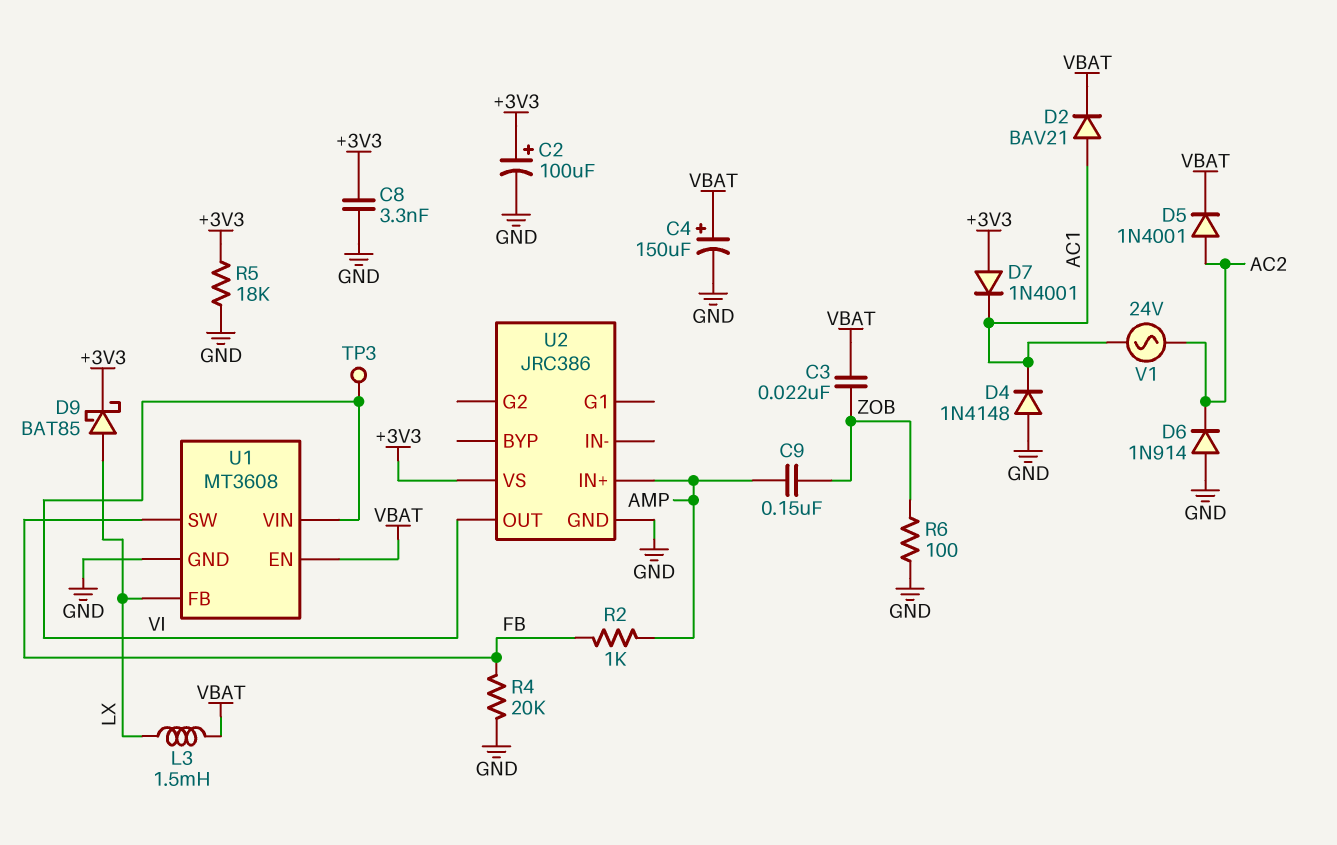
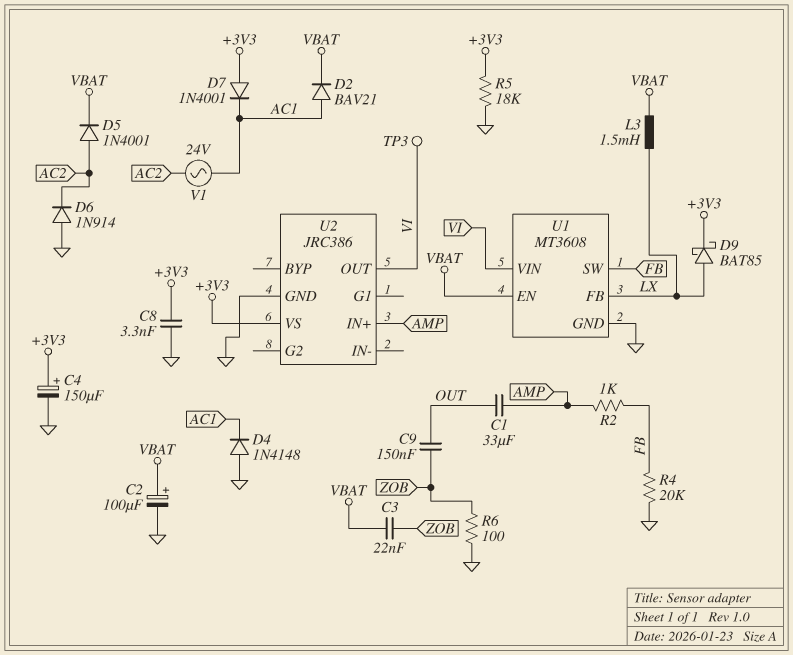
C1: none -> 33uF (AMP, OUT)
C2: 100uF (plus +3V3, minus GND) -> 100uF (plus VBAT, minus GND)
C4: 150uF (plus VBAT, minus GND) -> 150uF (plus +3V3, minus GND)
C9: 150nF (AMP, ZOB) -> 150nF (OUT, ZOB)

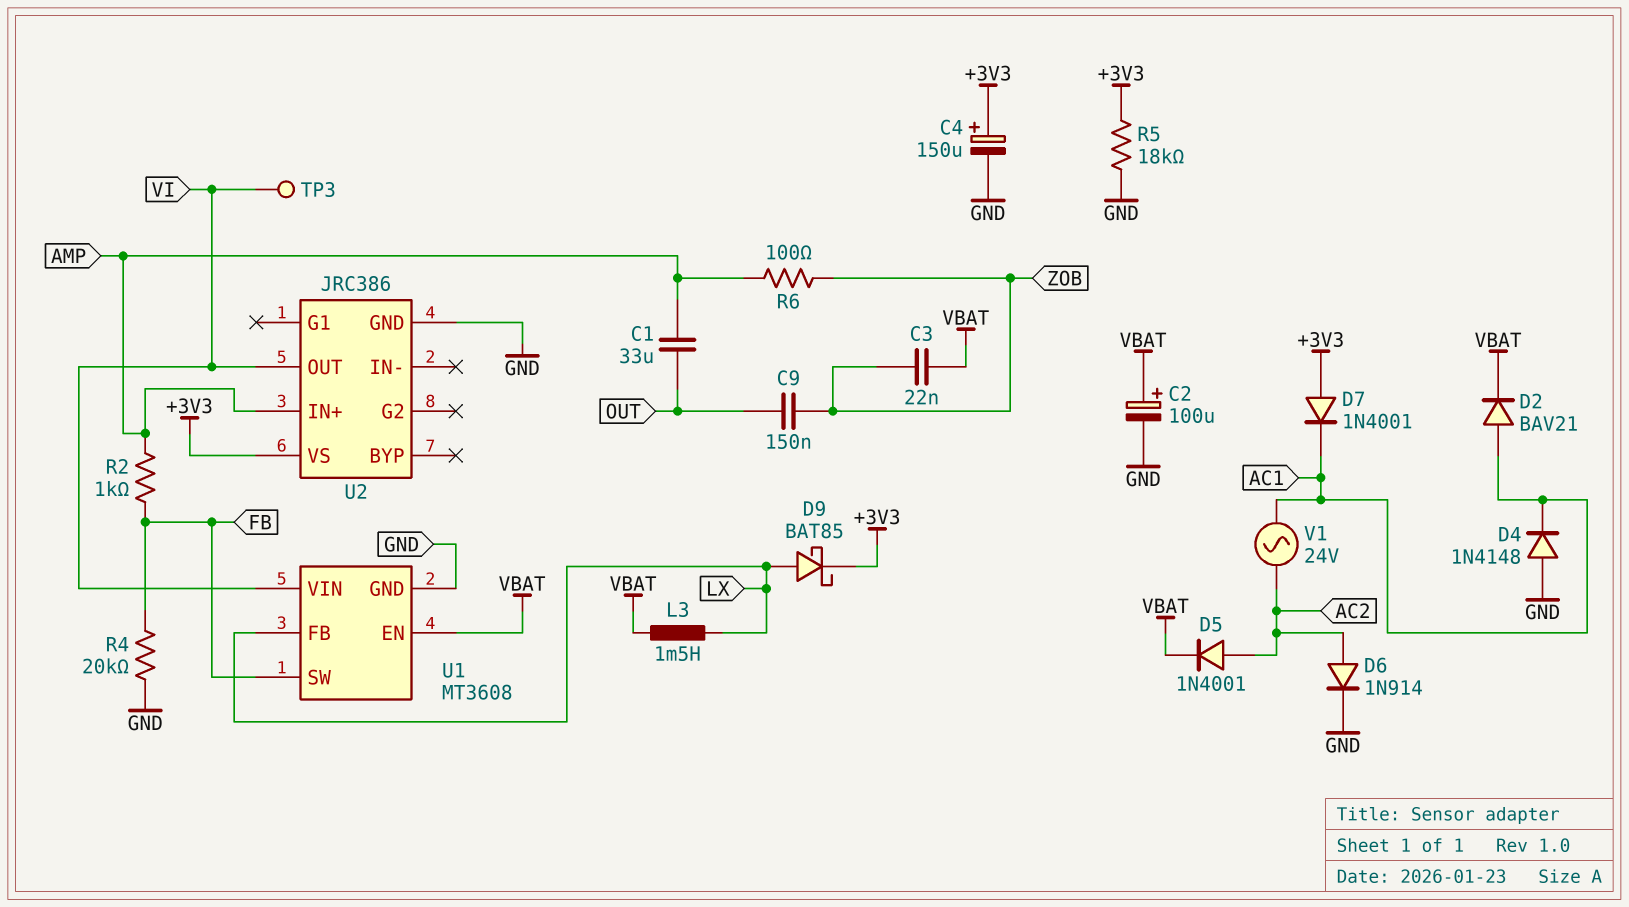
C8: 3.3nF (+3V3, GND) -> none
D6: diode 1N914 (A GND, K AC2) -> diode 1N914 (A AC2, K GND)
R6: 100 (GND, ZOB) -> 100 (AMP, ZOB)

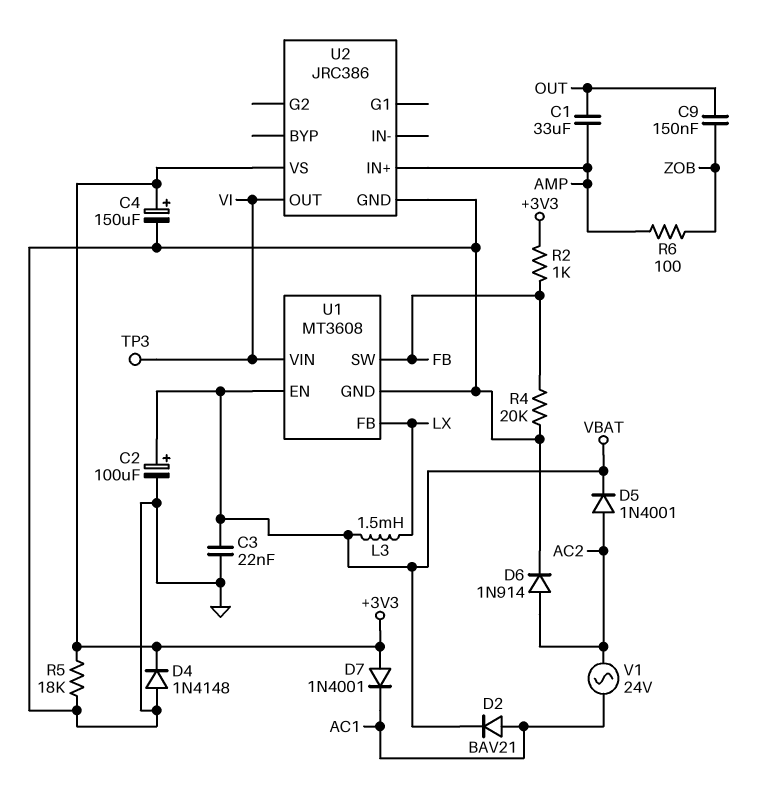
C3: 22nF (VBAT, ZOB) -> 22nF (GND, VBAT)
D4: diode 1N4148 (A GND, K AC1) -> diode 1N4148 (A GND, K +3V3)
D9: schottky BAT85 (A LX, K +3V3) -> none
R2: 1k (AMP, FB) -> 1k (+3V3, FB)

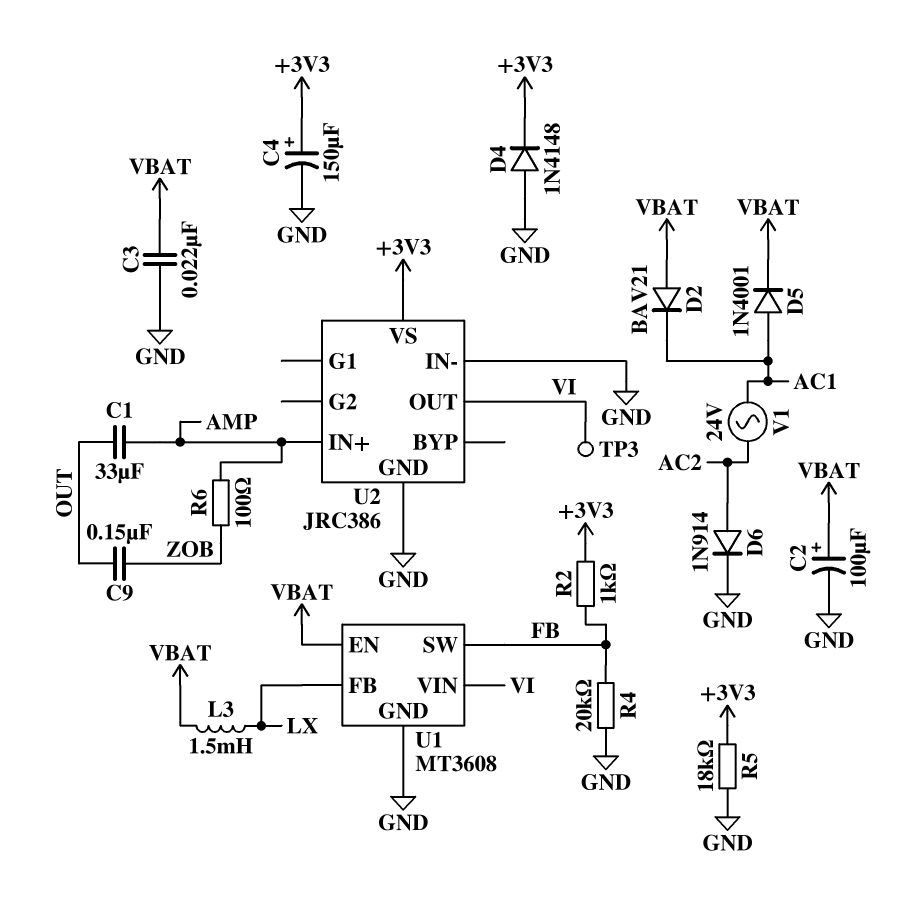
D2: diode BAV21 (A AC1, K VBAT) -> diode BAV21 (A VBAT, K AC1)
D5: diode 1N4001 (A AC2, K VBAT) -> diode 1N4001 (A AC1, K VBAT)
D7: diode 1N4001 (A +3V3, K AC1) -> none
U2 pin IN-: none -> GND

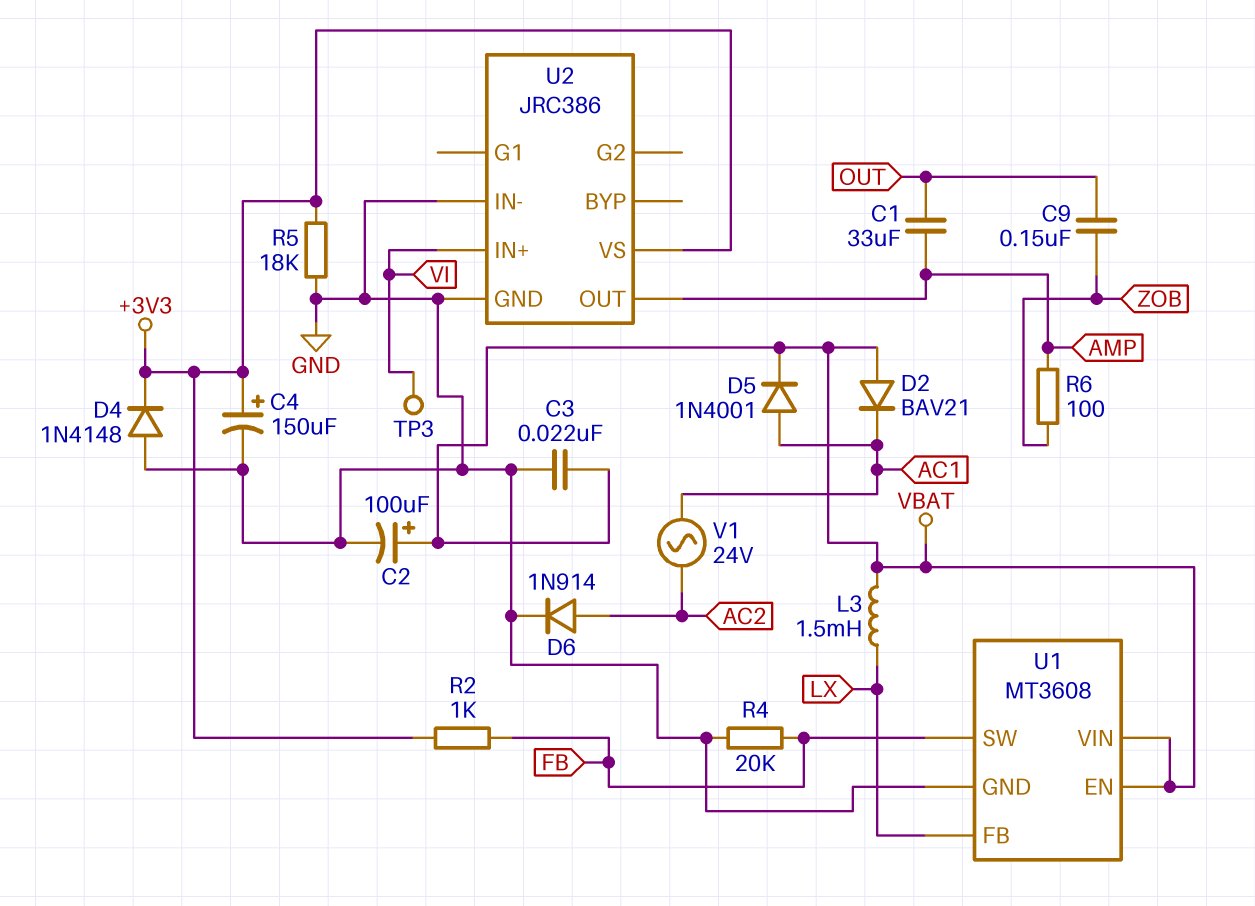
U1 pin VIN: VI -> VBAT
U2 pin IN+: AMP -> VI
U2 pin OUT: VI -> AMP

